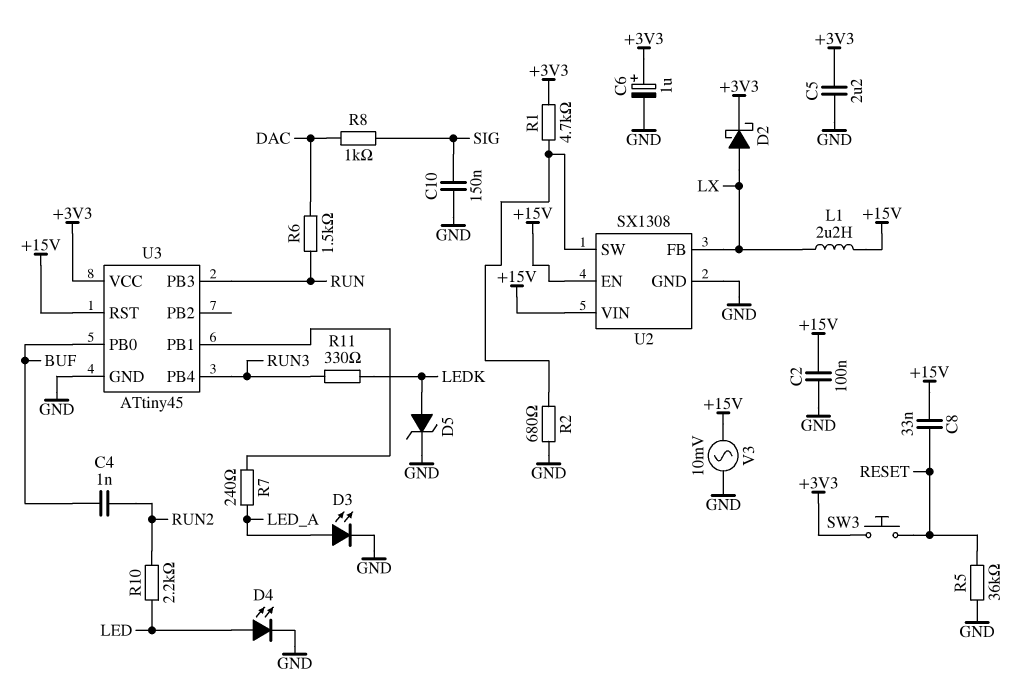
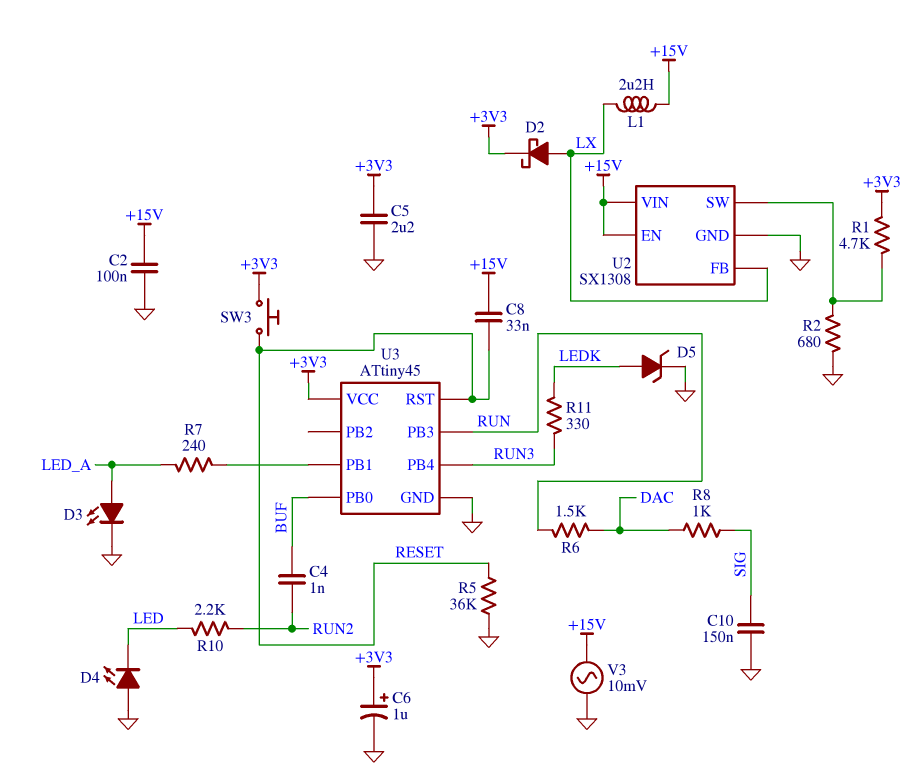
D4: LED (A LED, K GND) -> LED (A GND, K LED)
U3 pin RST: +15V -> RESET

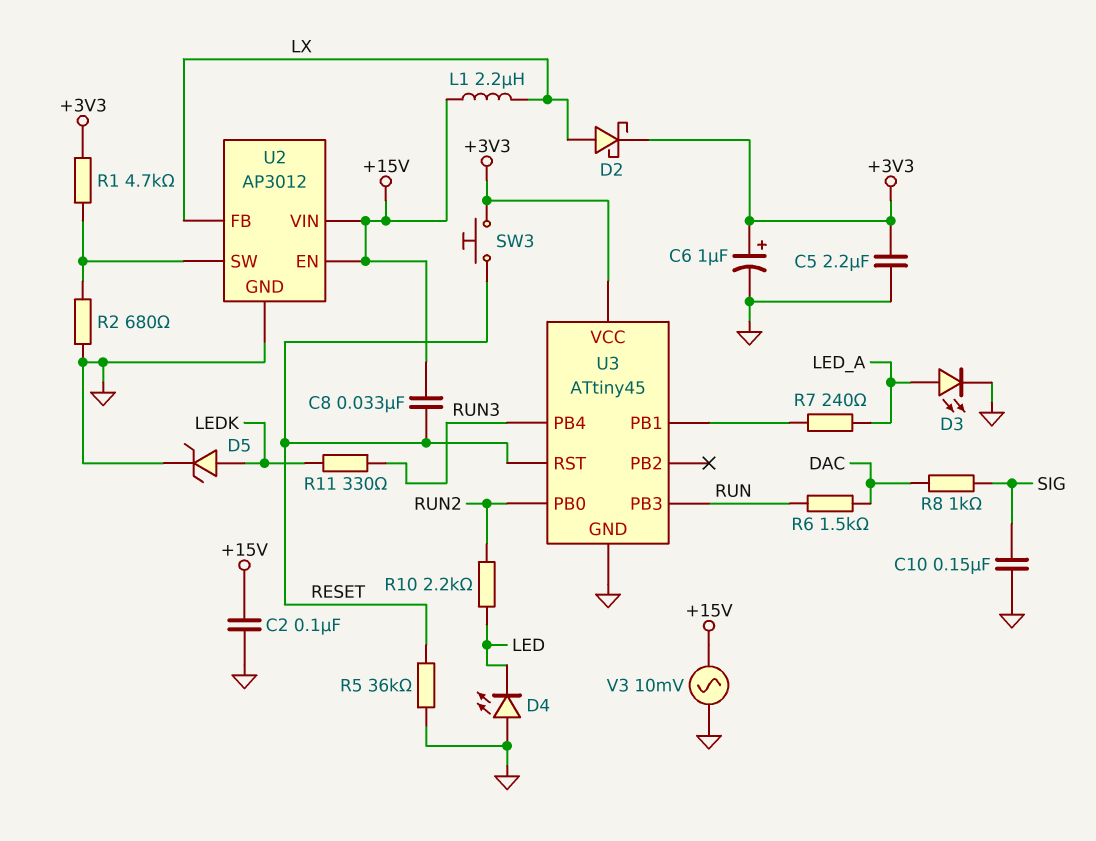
C4: 1nF (BUF, RUN2) -> none
U2: SX1308 -> AP3012
U3 pin PB0: BUF -> RUN2

